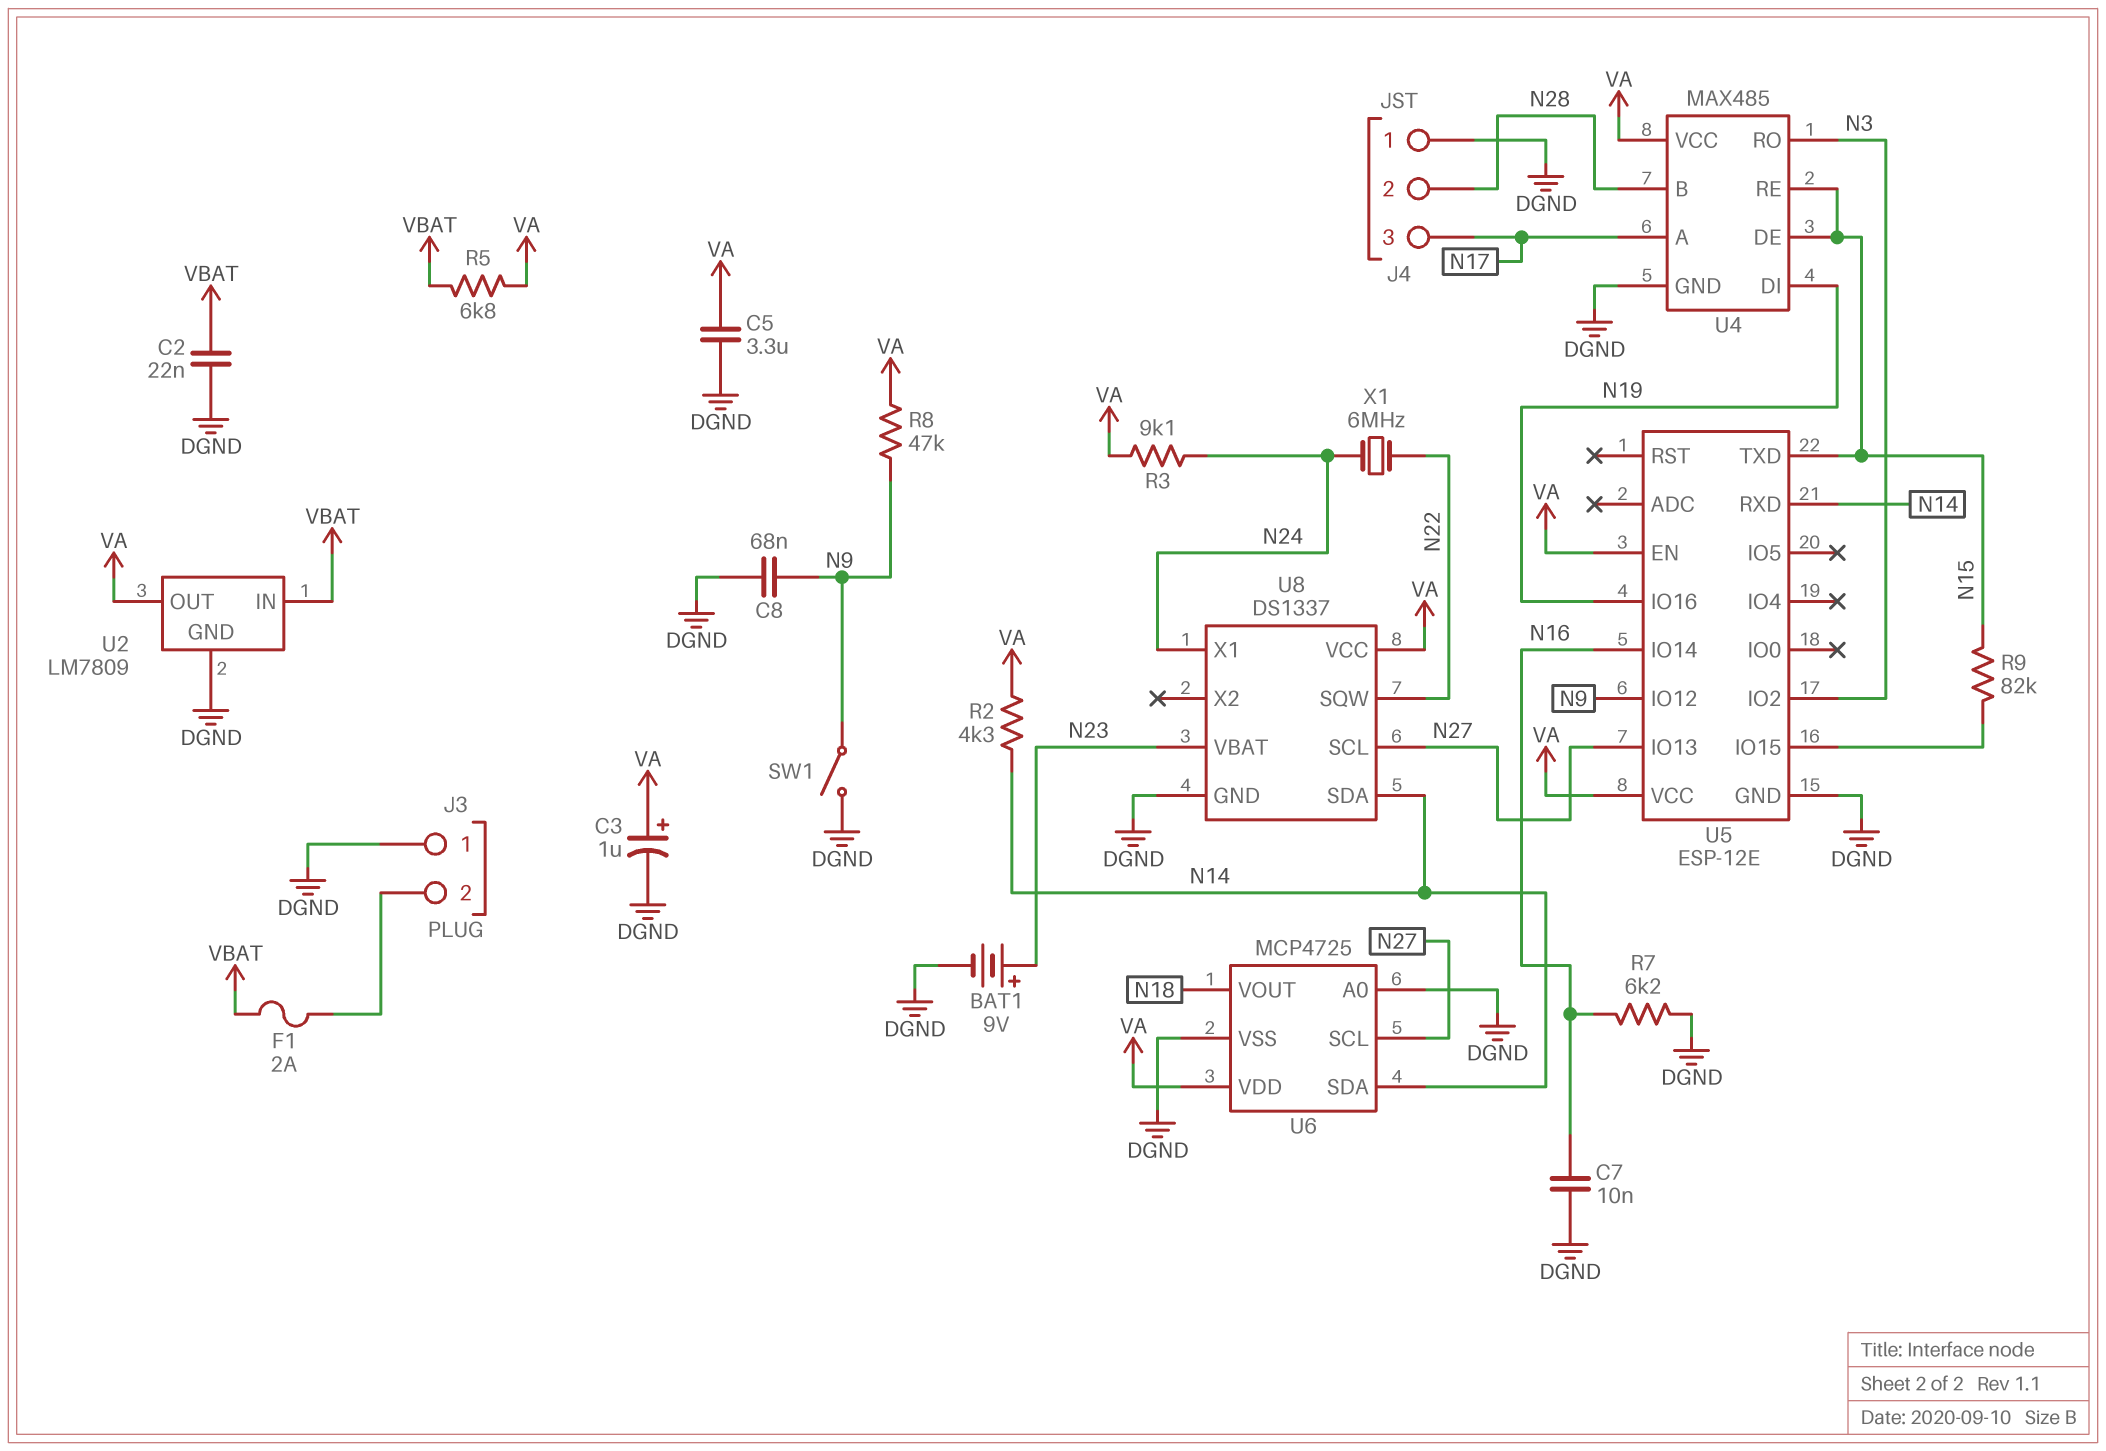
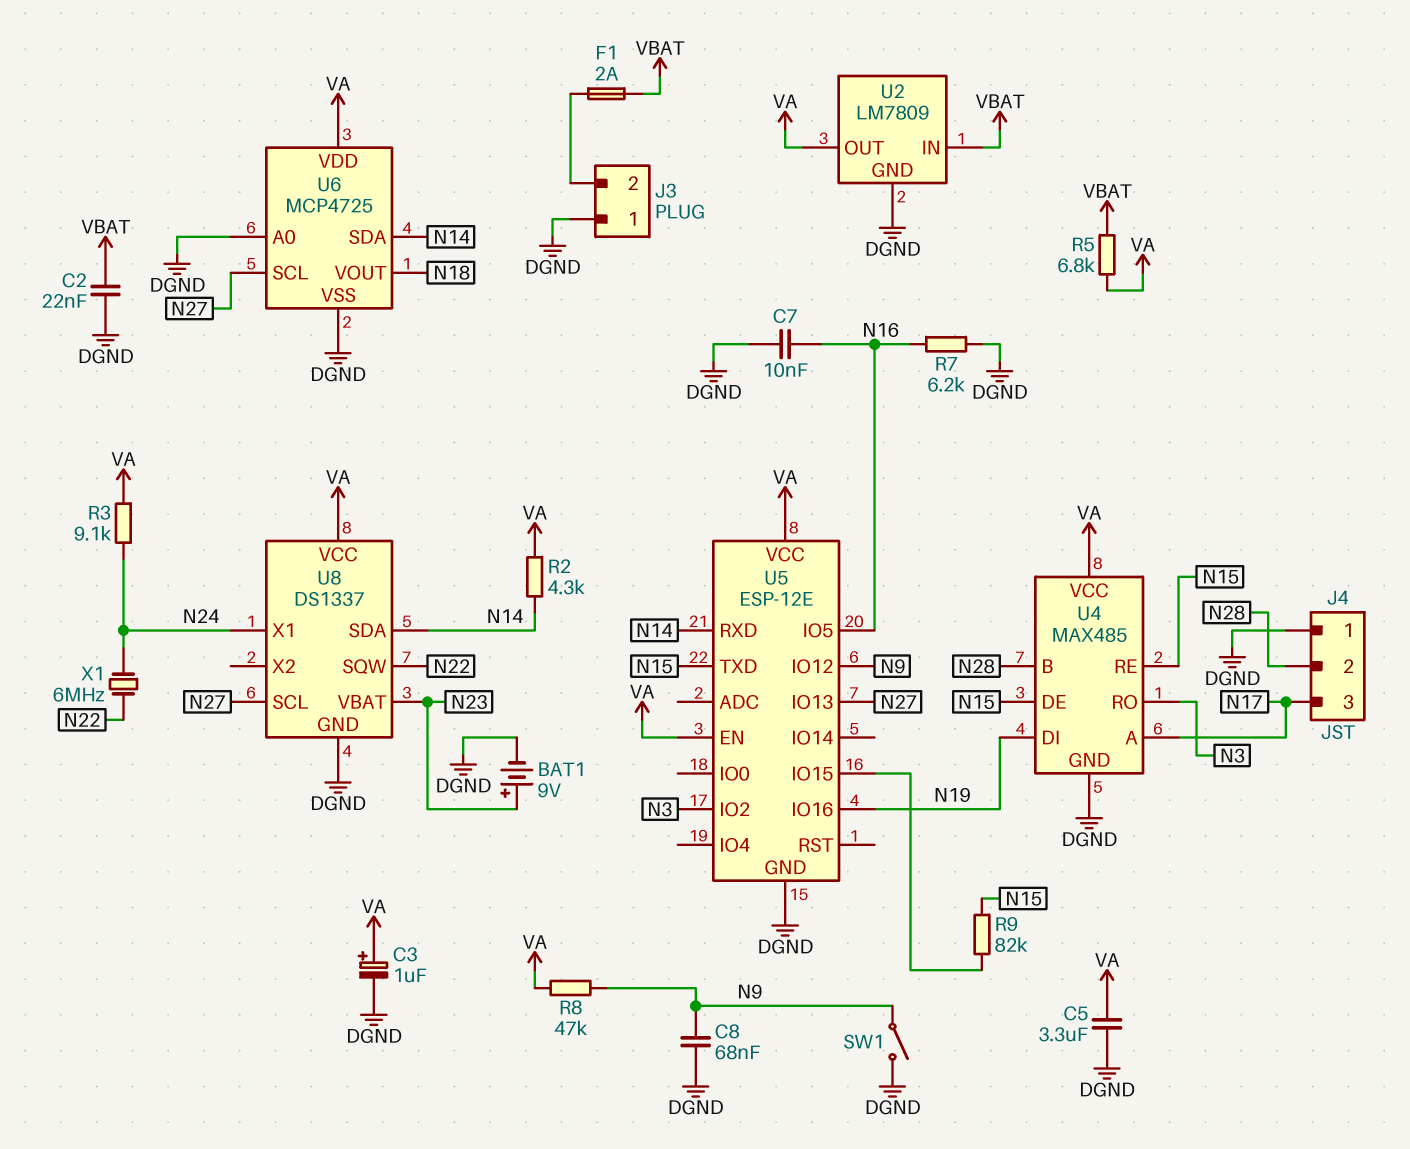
U5 pin IO5: none -> N16
U5 pin IO14: N16 -> none

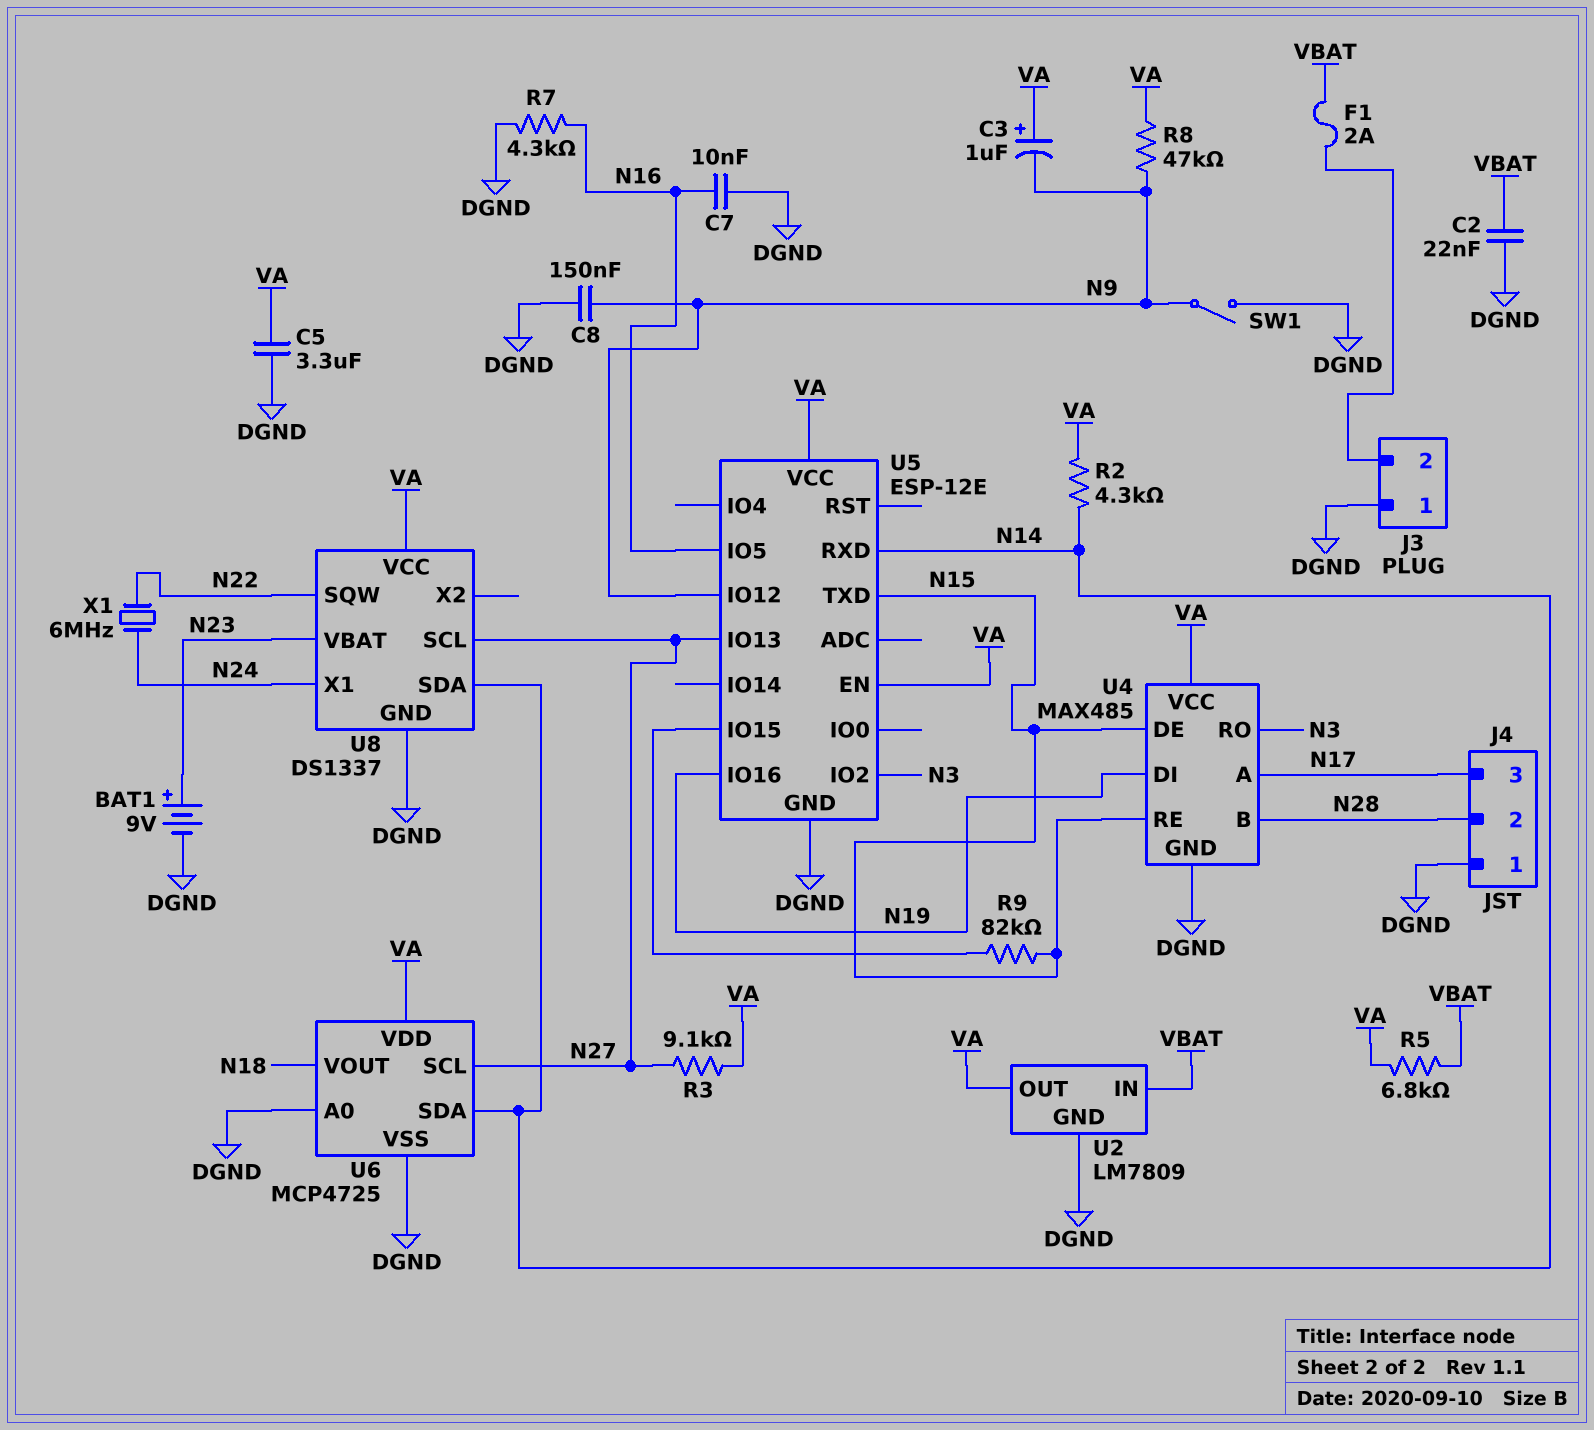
C3: 1uF (plus VA, minus DGND) -> 1uF (plus VA, minus N9)
C8: 68nF (DGND, N9) -> 150nF (DGND, N9)
R3: 9.1k (N24, VA) -> 9.1k (N27, VA)
R7: 6.2k (DGND, N16) -> 4.3k (DGND, N16)

